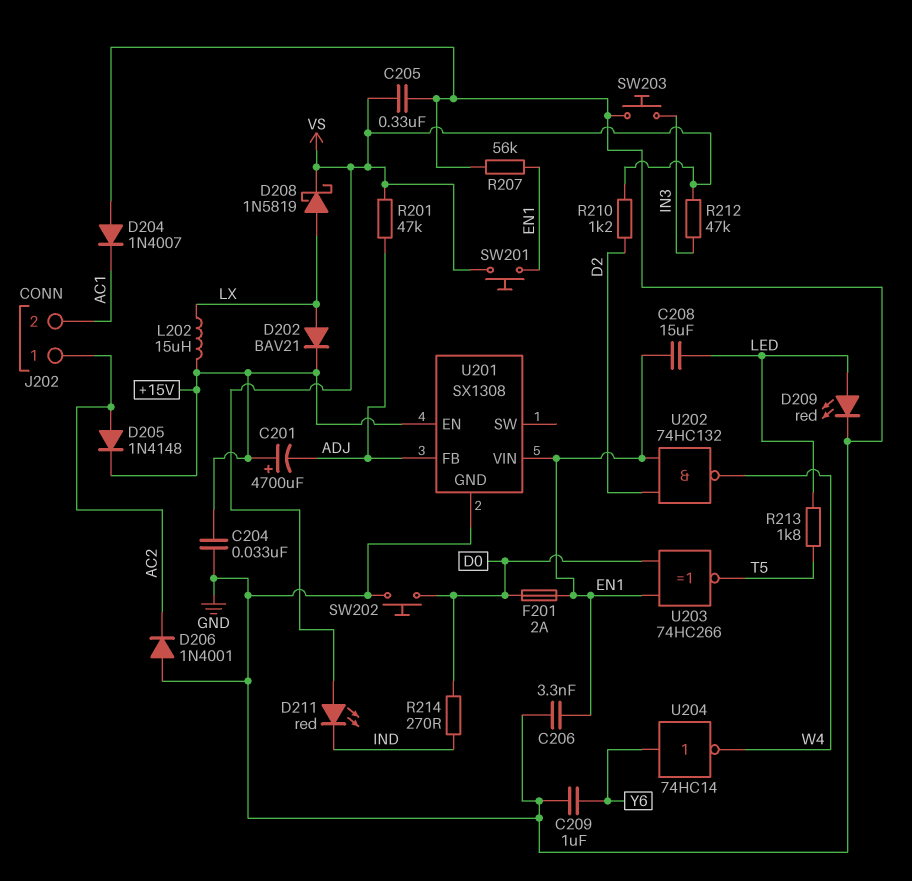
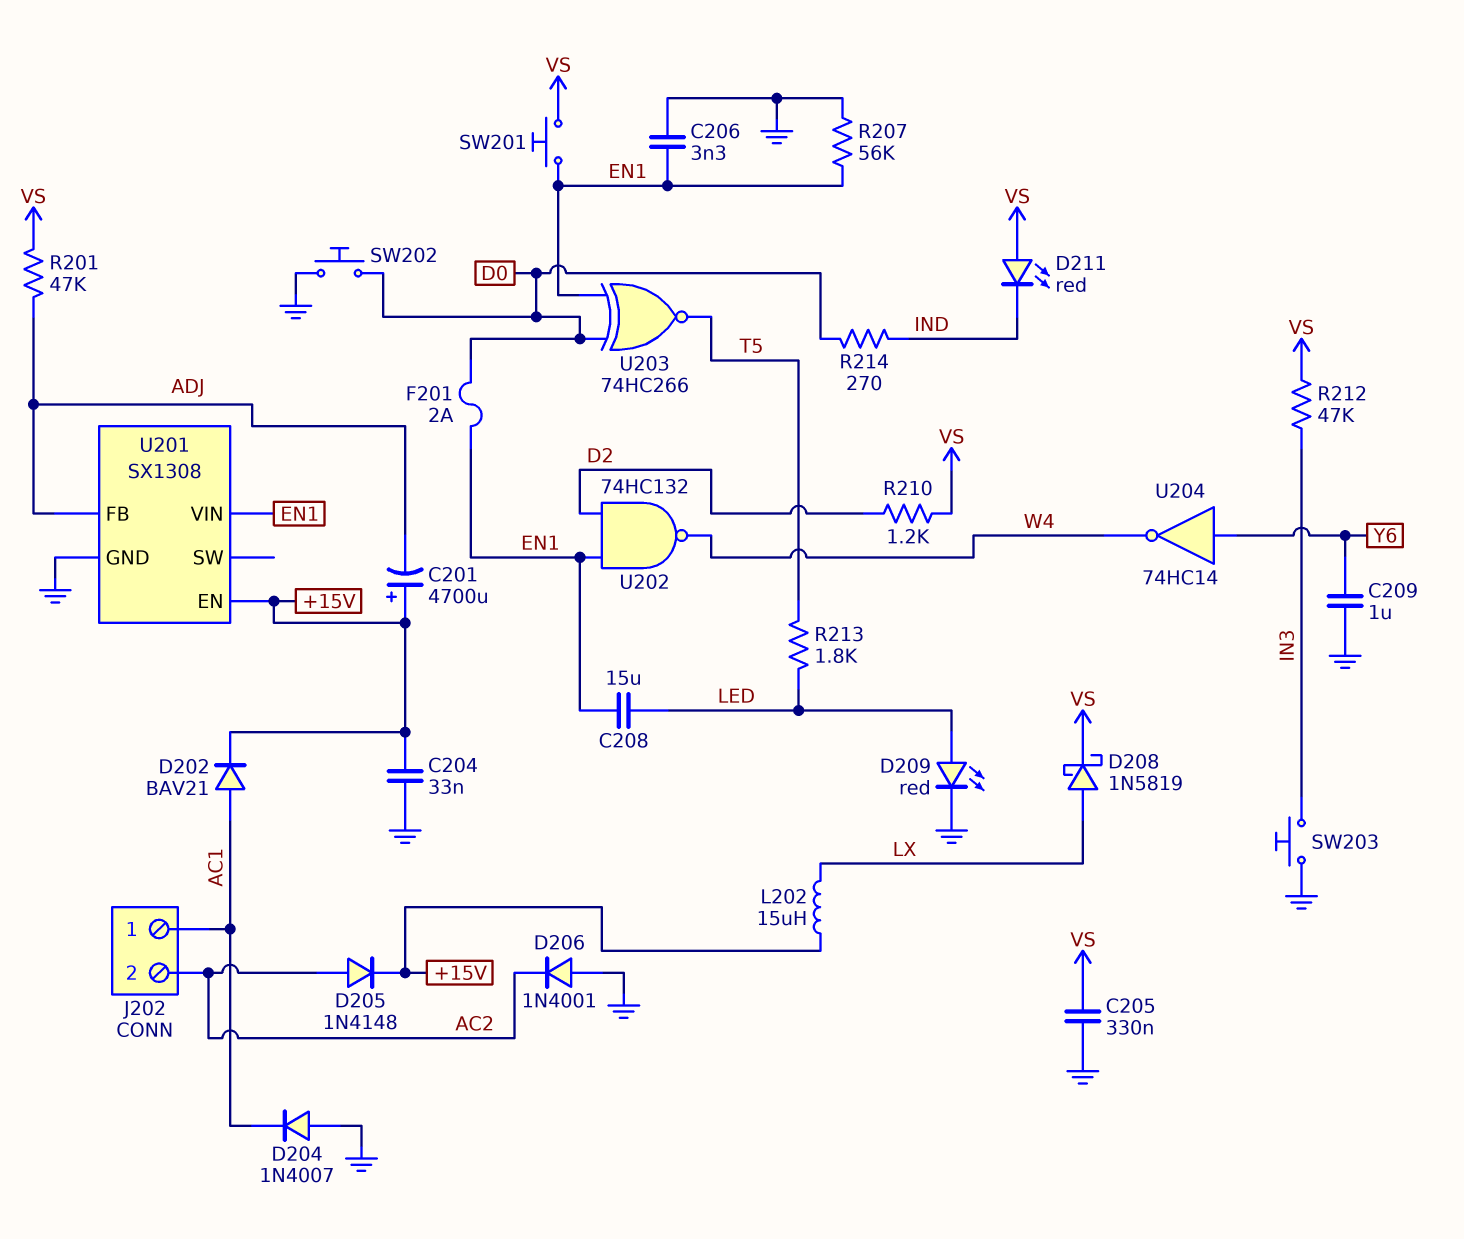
D202: diode BAV21 (A LX, K +15V) -> diode BAV21 (A AC1, K +15V)
J202 pin 1: AC2 -> AC1
J202 pin 2: AC1 -> AC2

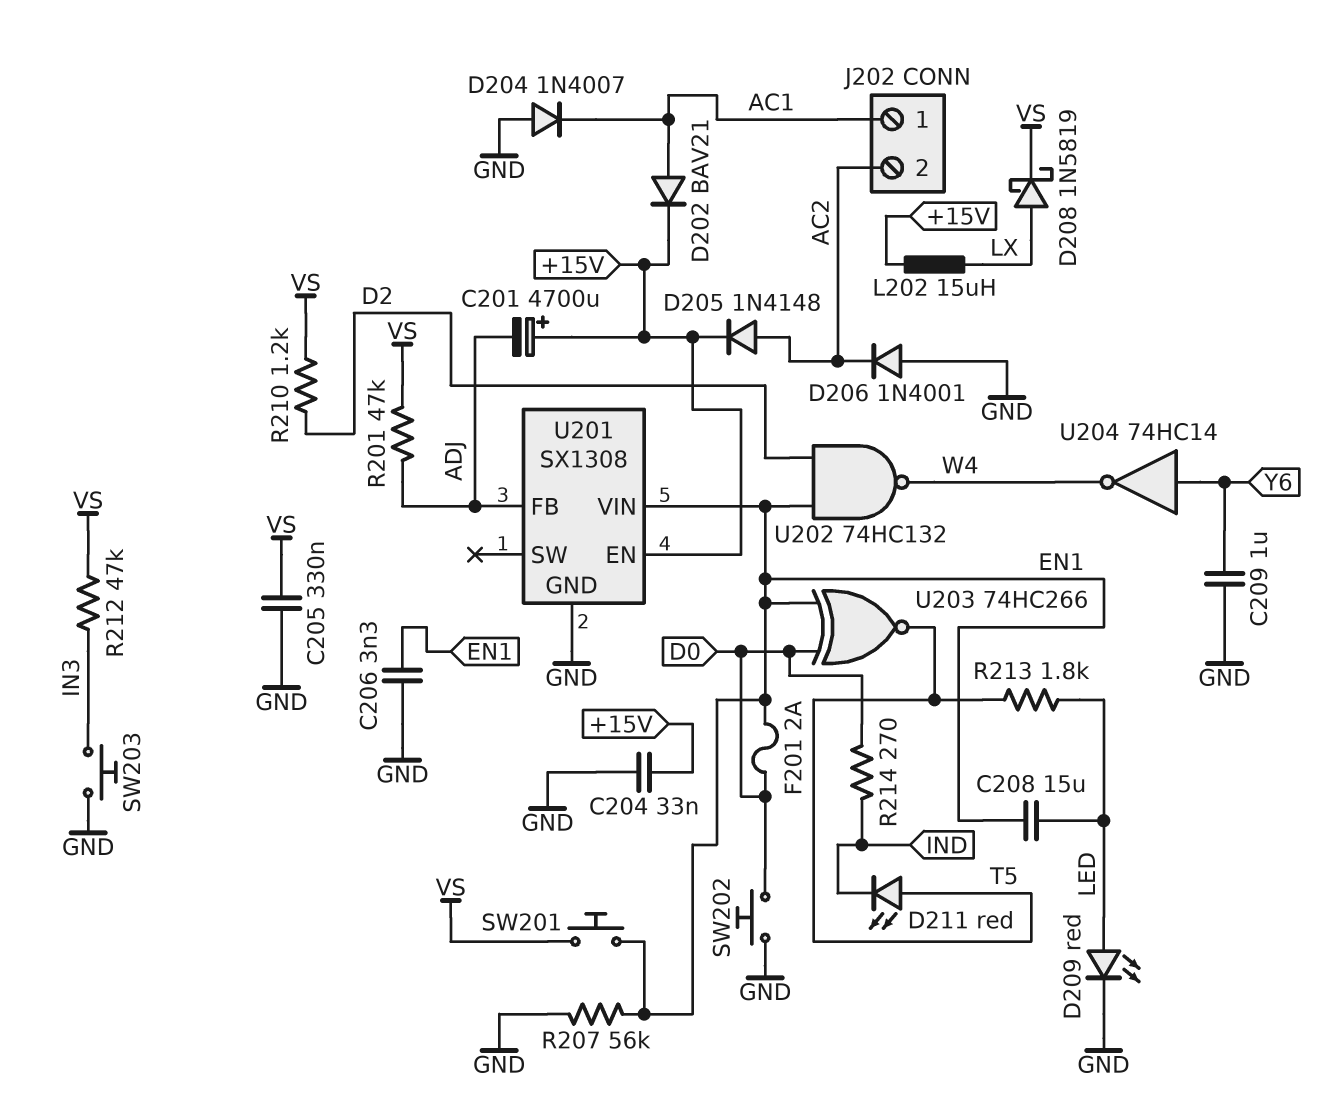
D211: LED red (A VS, K IND) -> LED red (A T5, K IND)

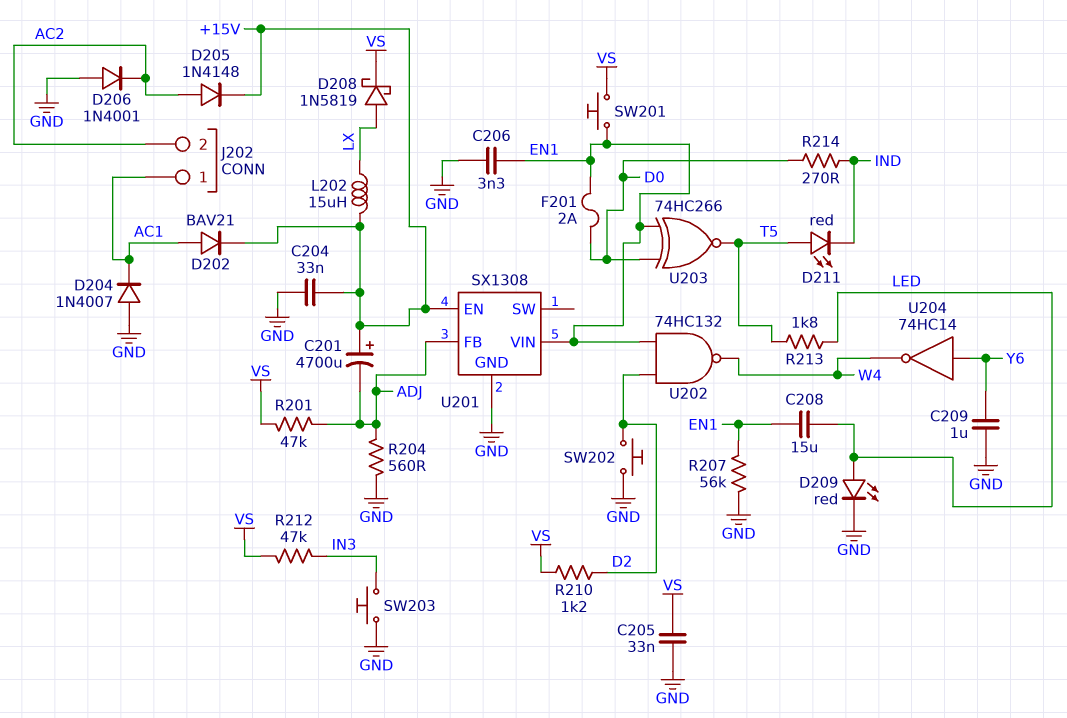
C205: 330nF (GND, VS) -> 33nF (GND, VS)
R204: none -> 560 (ADJ, GND)
SW202: button (D0, GND) -> button (D2, GND)

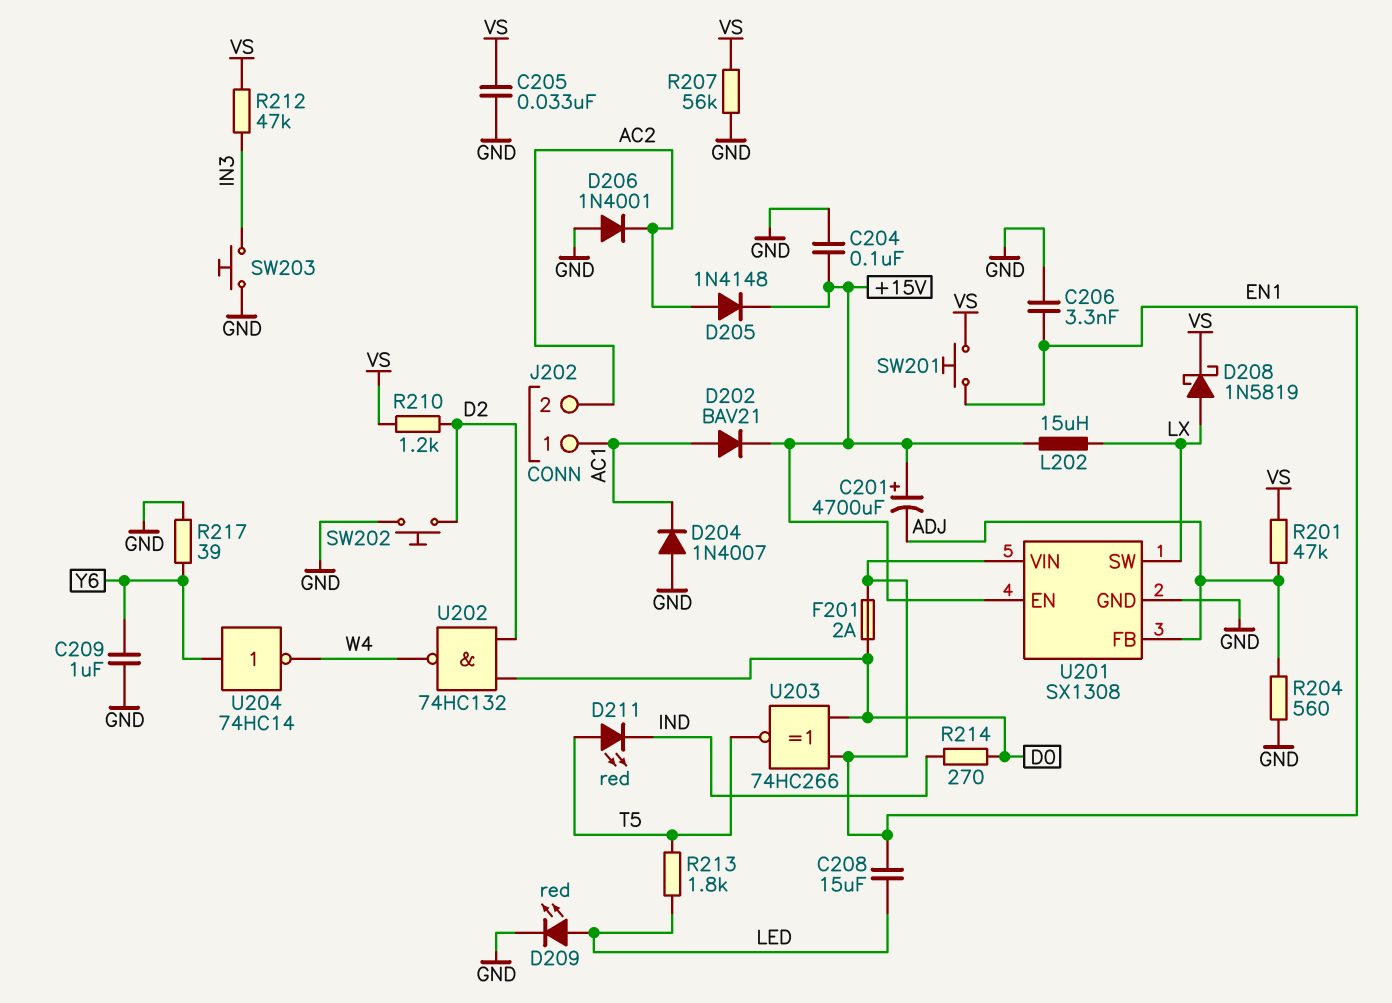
C204: 33nF (+15V, GND) -> 100nF (+15V, GND)
R207: 56k (EN1, GND) -> 56k (GND, VS)
R217: none -> 39 (GND, Y6)
U201 pin SW: none -> LX
U202: NAND 74HC132 (in D2, in EN1, out W4) -> NAND 74HC132 (in D0, in D2, out W4)

